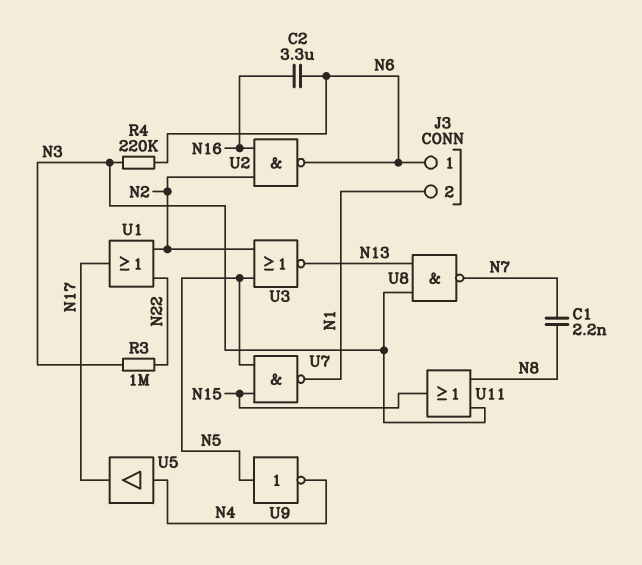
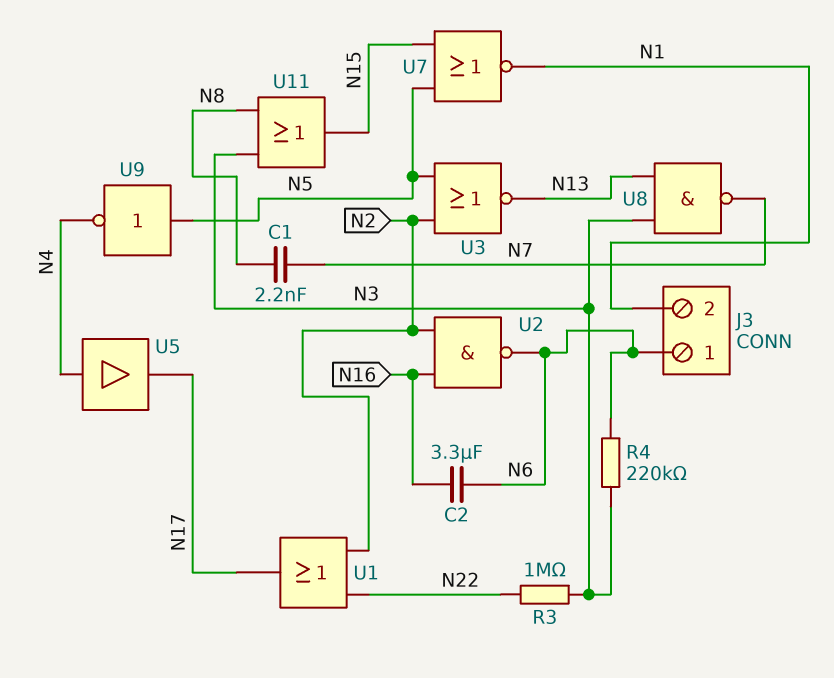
U7: NAND (in N5, in N15, out N1) -> NOR (in N5, in N15, out N1)

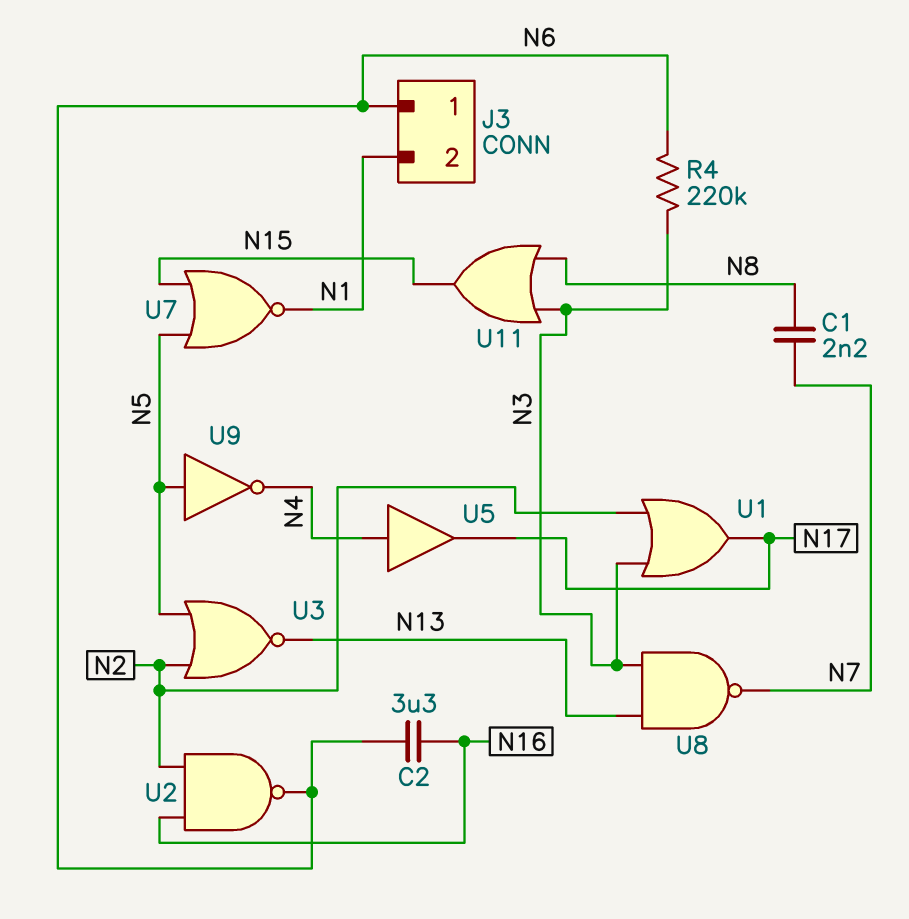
R3: 1M (N3, N22) -> none
U1: OR (in N2, in N22, out N17) -> OR (in N2, in N3, out N17)

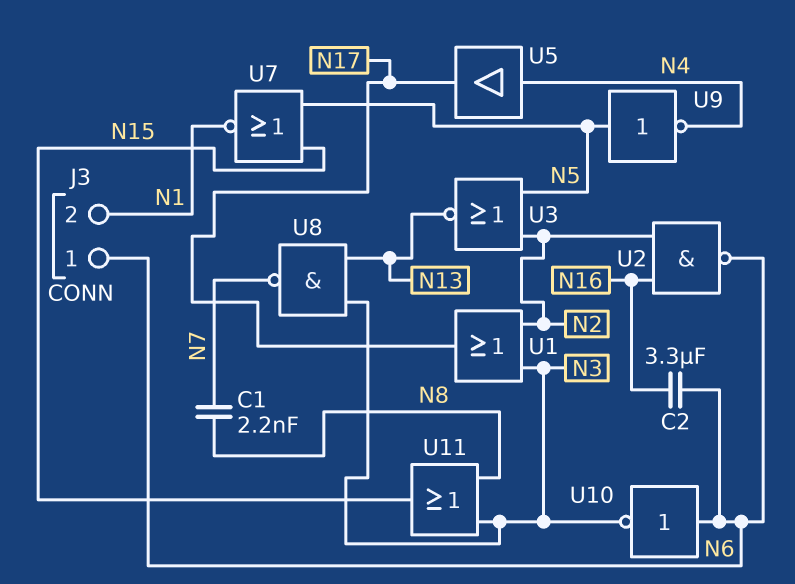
R4: 220k (N3, N6) -> none
U10: none -> NOT (in N6, out N3)

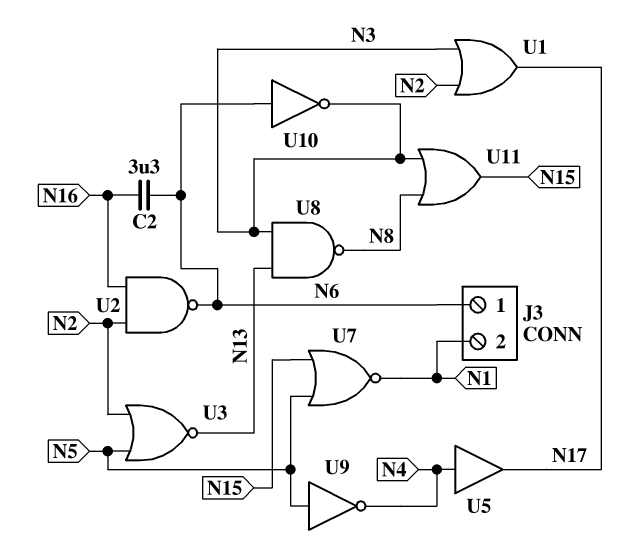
C1: 2.2nF (N7, N8) -> none
U8: NAND (in N3, in N13, out N7) -> NAND (in N3, in N13, out N8)

